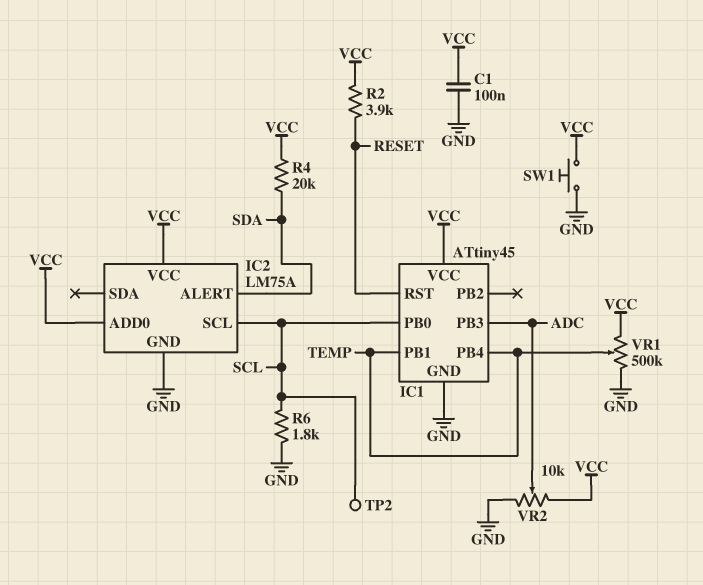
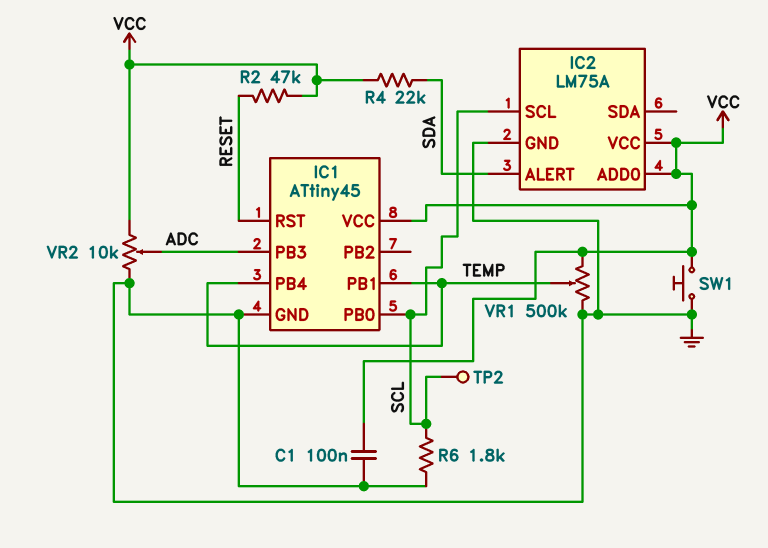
R2: 3.9k (RESET, VCC) -> 47k (RESET, VCC)
R4: 20k (SDA, VCC) -> 22k (SDA, VCC)

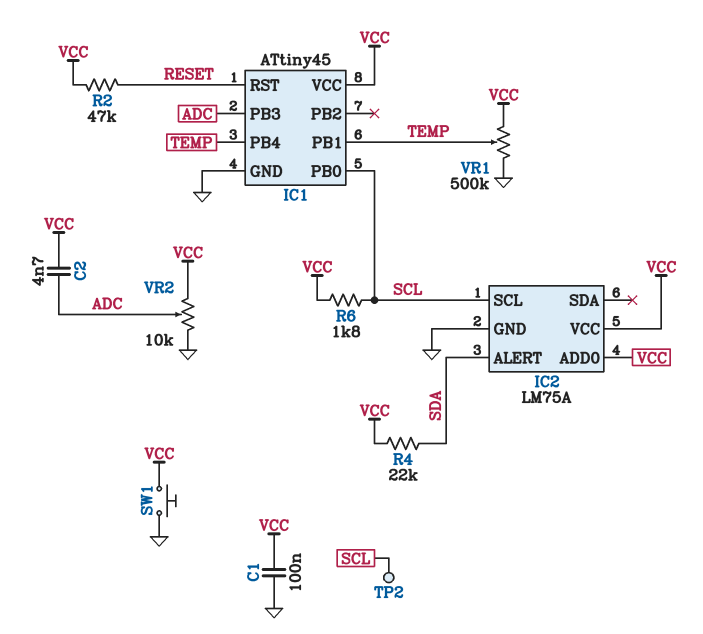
C2: none -> 4.7nF (ADC, VCC)
R6: 1.8k (GND, SCL) -> 1.8k (SCL, VCC)

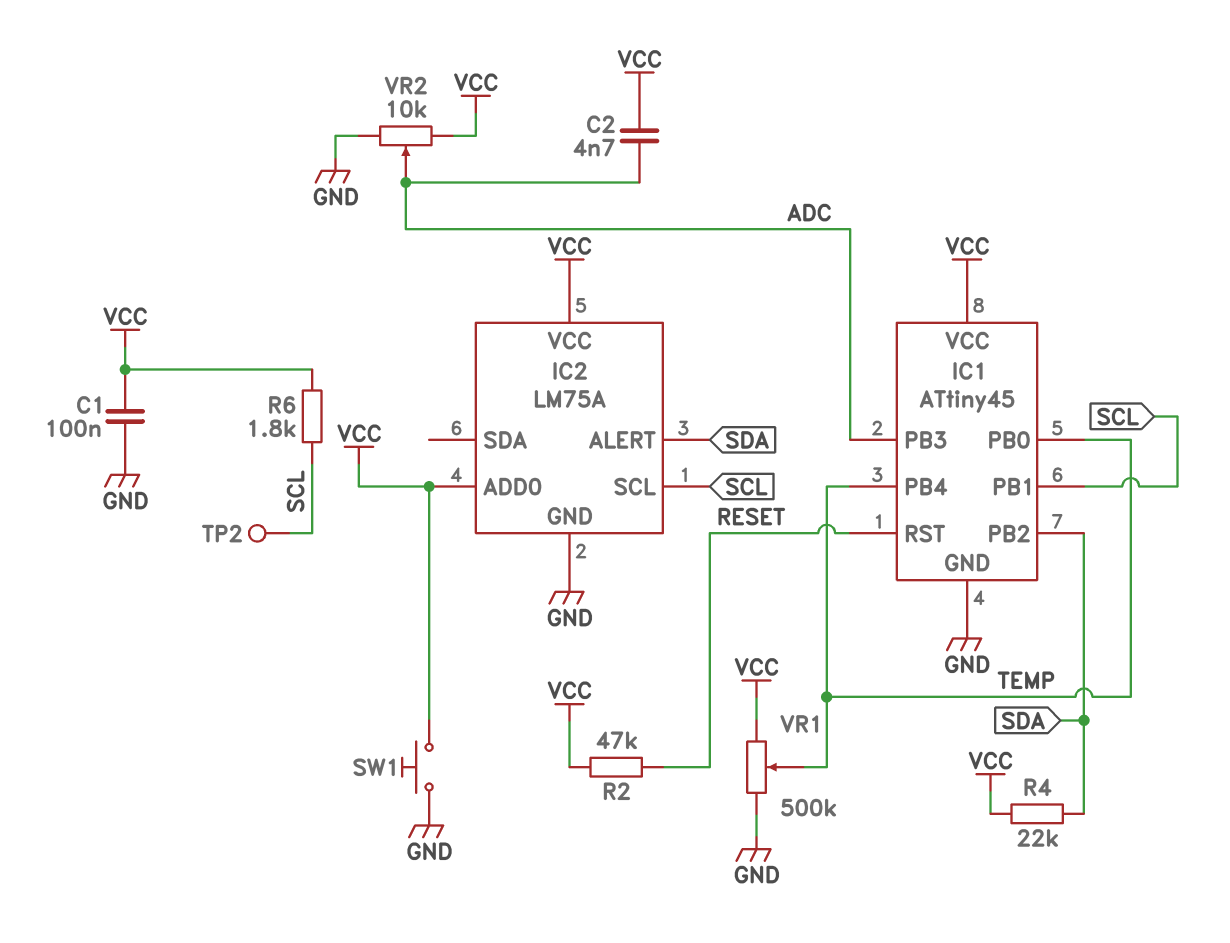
IC1 pin PB0: SCL -> TEMP
IC1 pin PB1: TEMP -> SCL
IC1 pin PB2: none -> SDA

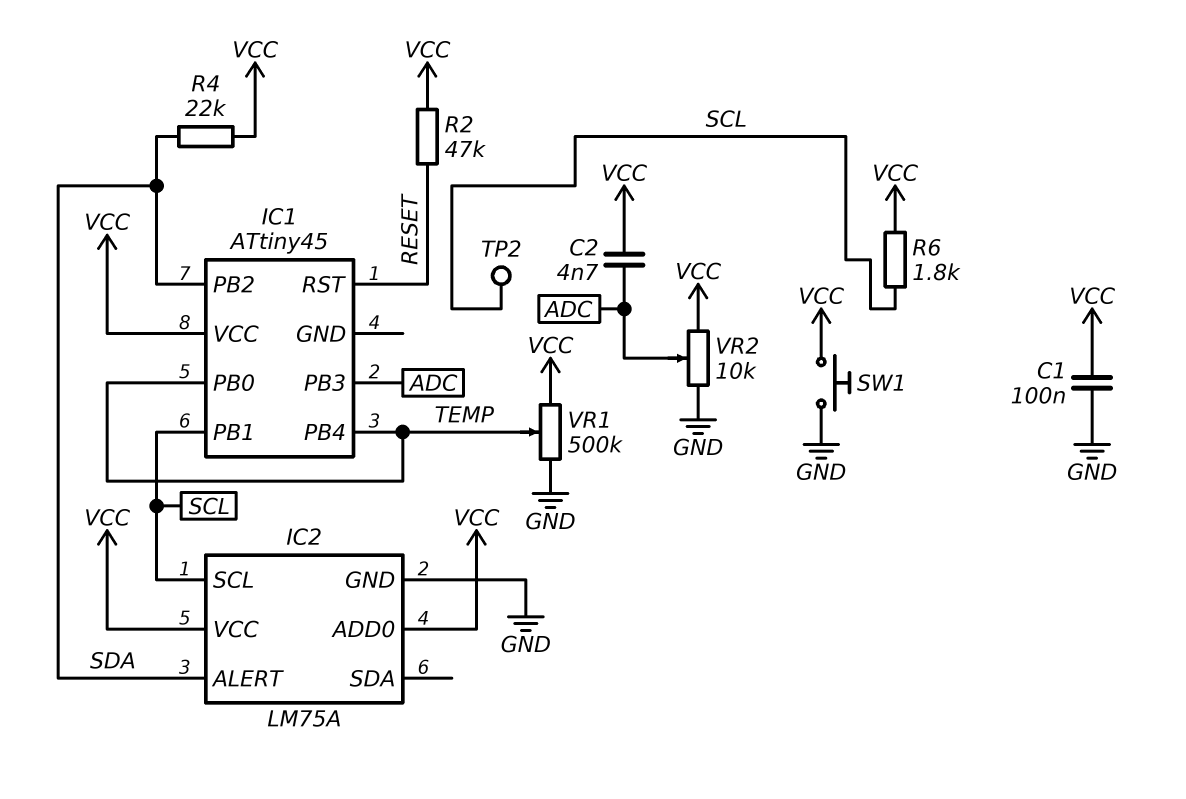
IC1 pin GND: GND -> none

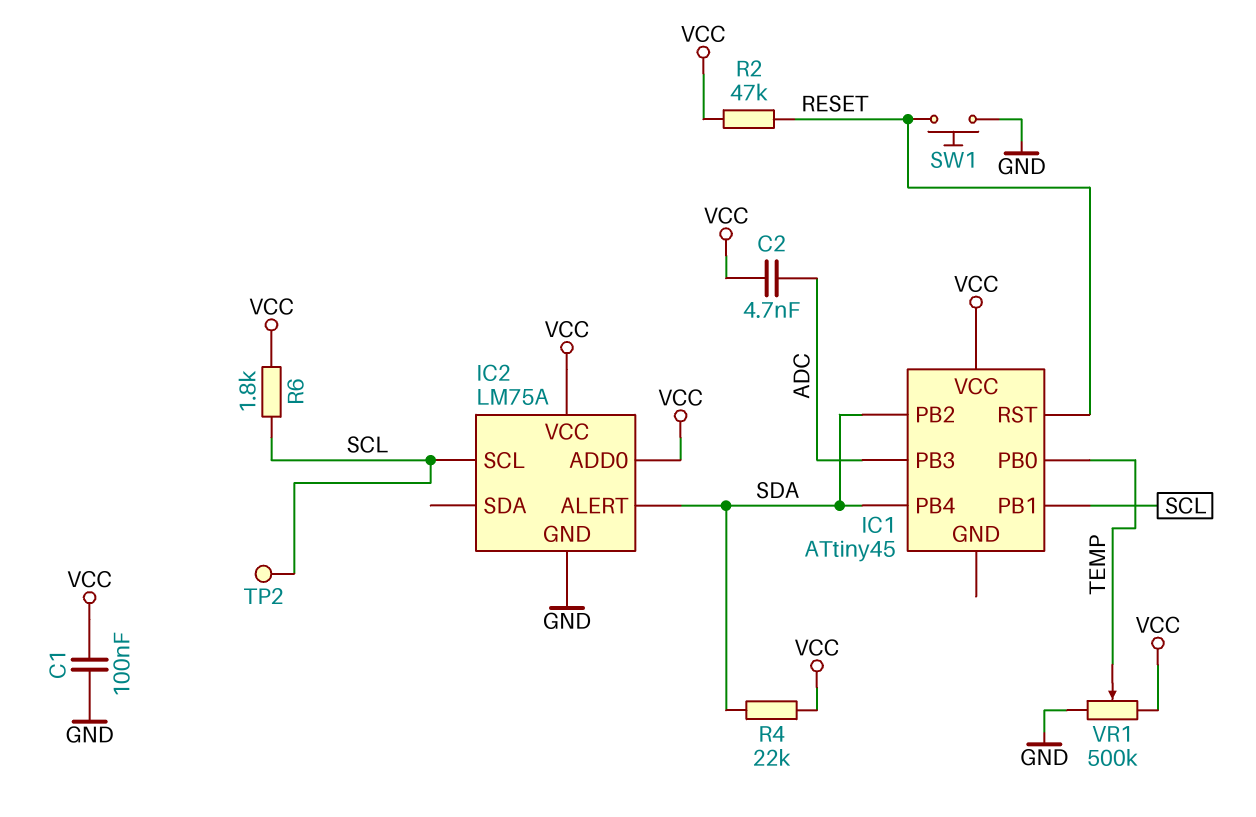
IC1 pin PB4: TEMP -> SDA
SW1: button (GND, VCC) -> button (GND, RESET)
VR2: 10k (GND, VCC, wiper ADC) -> none

